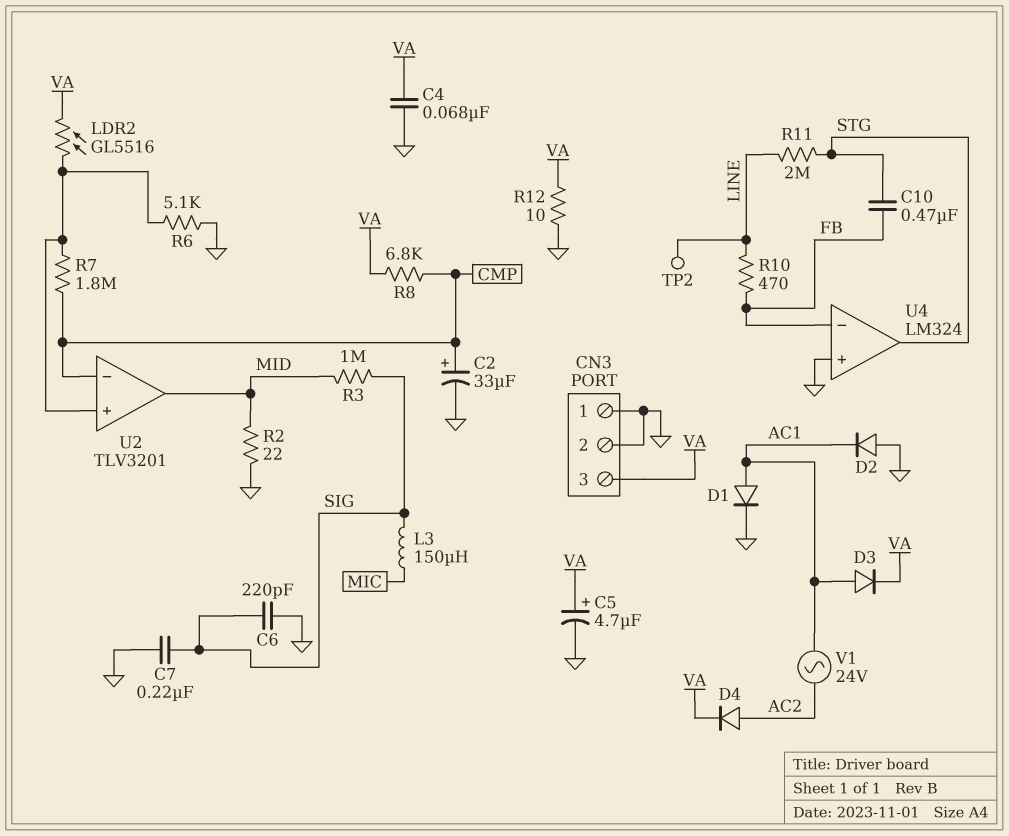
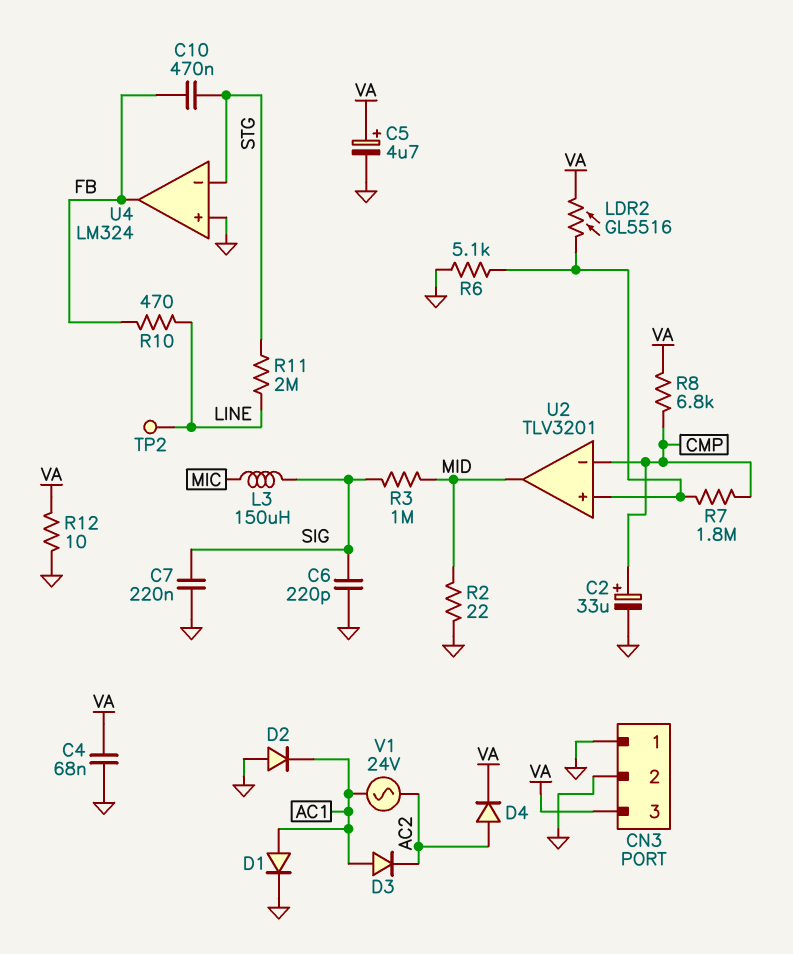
D3: diode (A AC1, K VA) -> diode (A AC1, K AC2)
U4 pin in-: FB -> STG
U4 pin out: STG -> FB

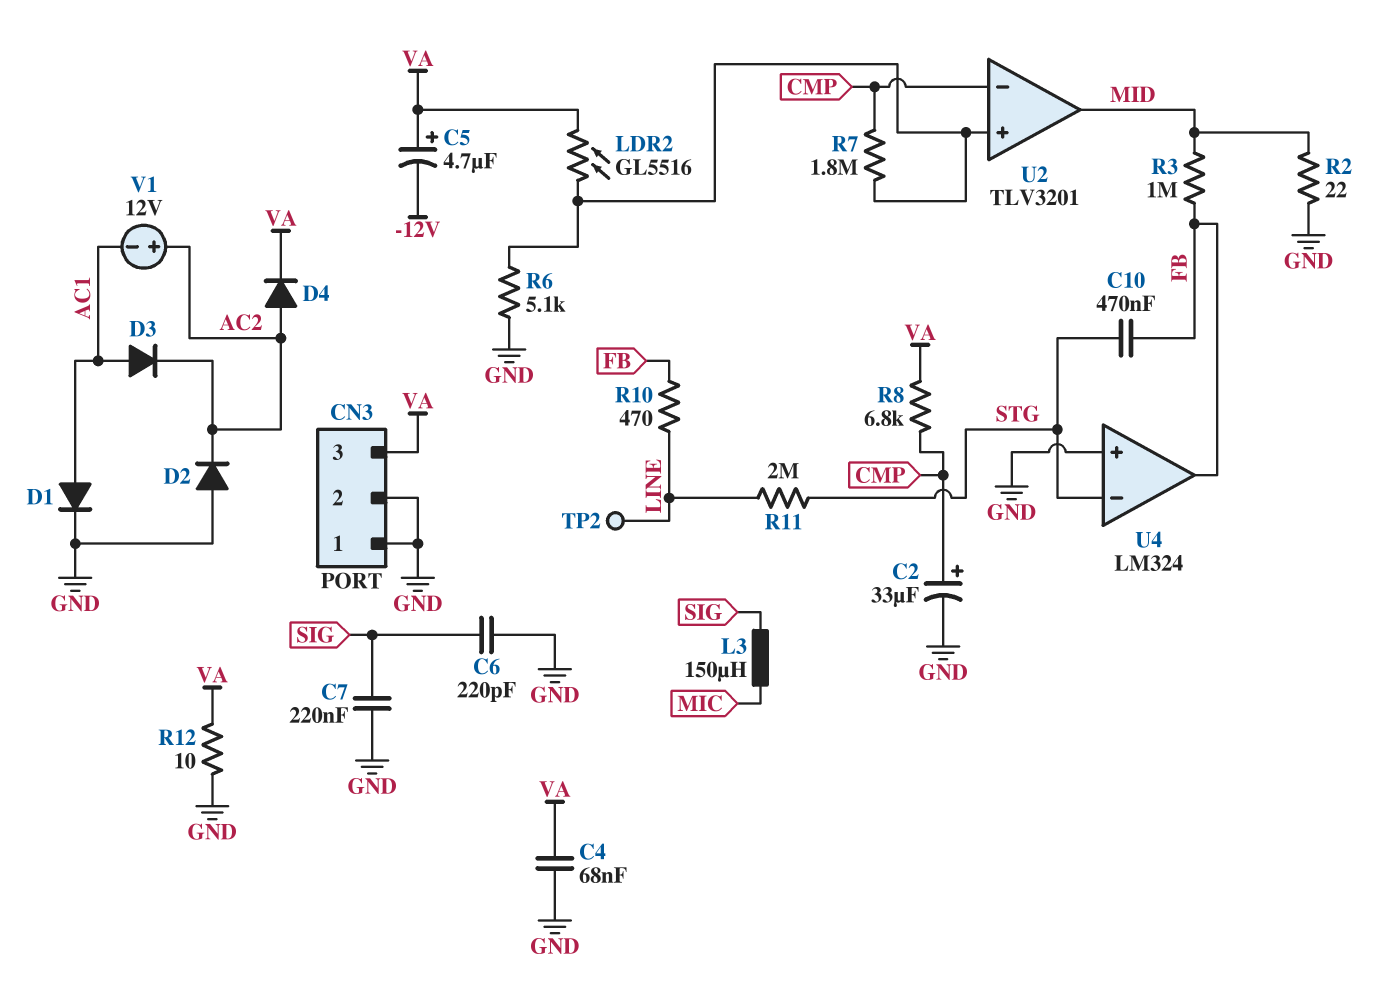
C5: 4.7uF (plus VA, minus GND) -> 4.7uF (plus VA, minus -12V)
D2: diode (A GND, K AC1) -> diode (A GND, K AC2)
R3: 1M (MID, SIG) -> 1M (FB, MID)
V1: AC 24V (AC1, AC2) -> 12V (plus AC2, minus AC1)

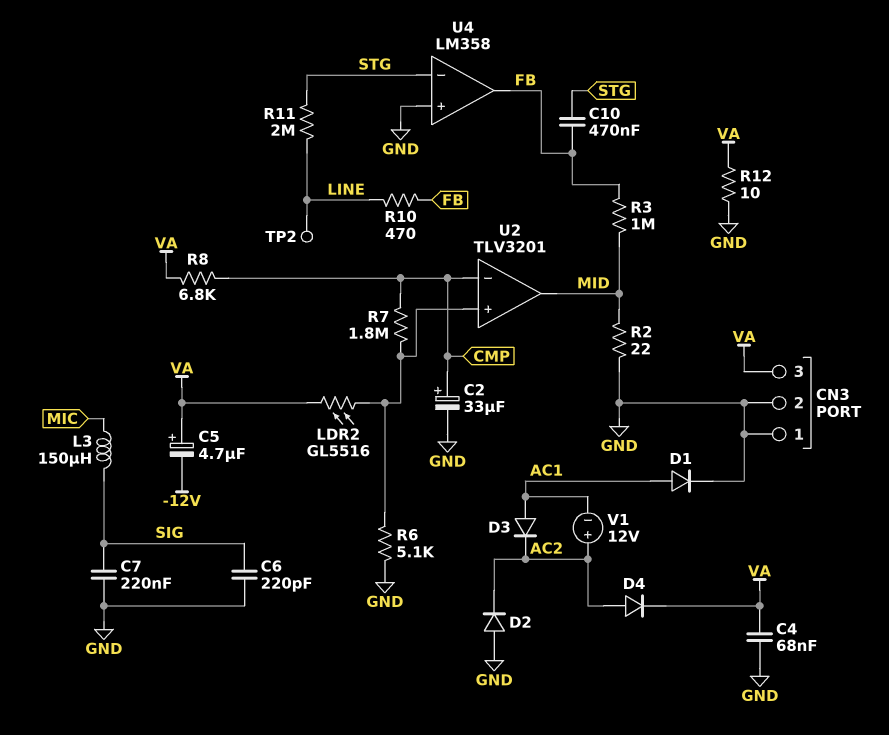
U4: LM324 -> LM358

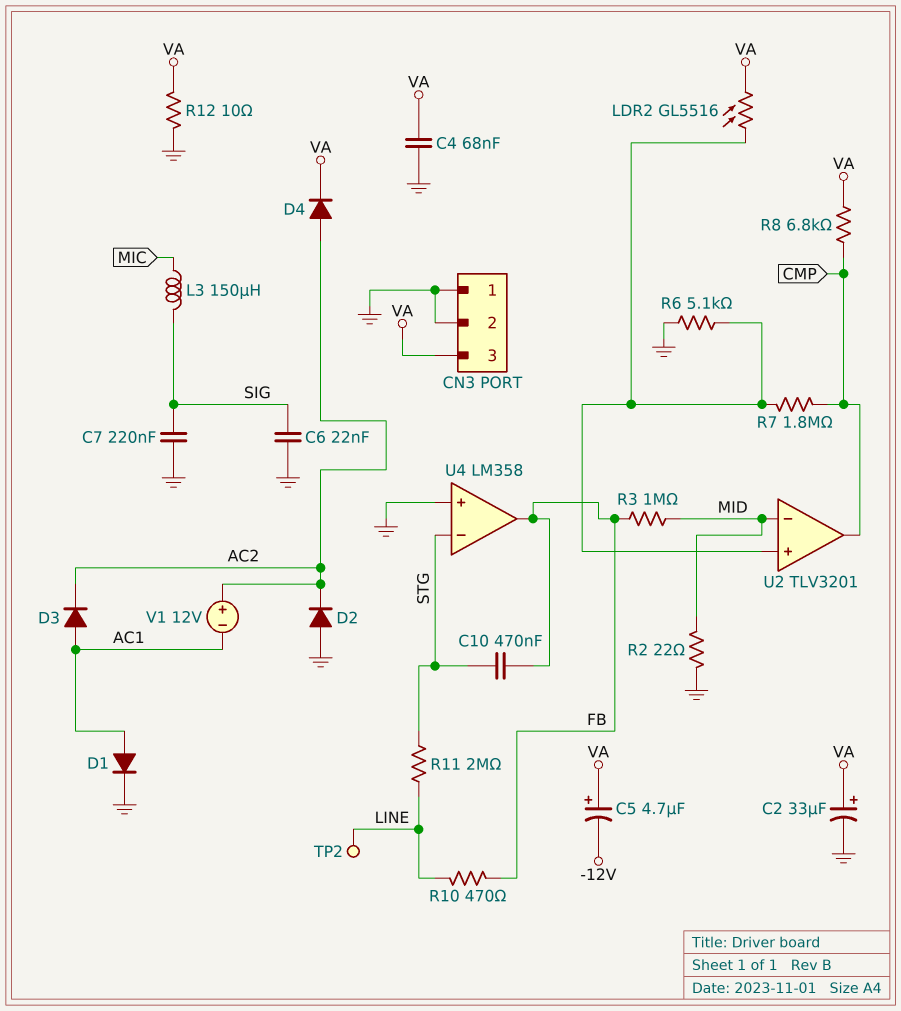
C2: 33uF (plus CMP, minus GND) -> 33uF (plus VA, minus GND)
C6: 220pF (GND, SIG) -> 22nF (GND, SIG)
U2 pin in-: CMP -> MID
U2 pin out: MID -> CMP

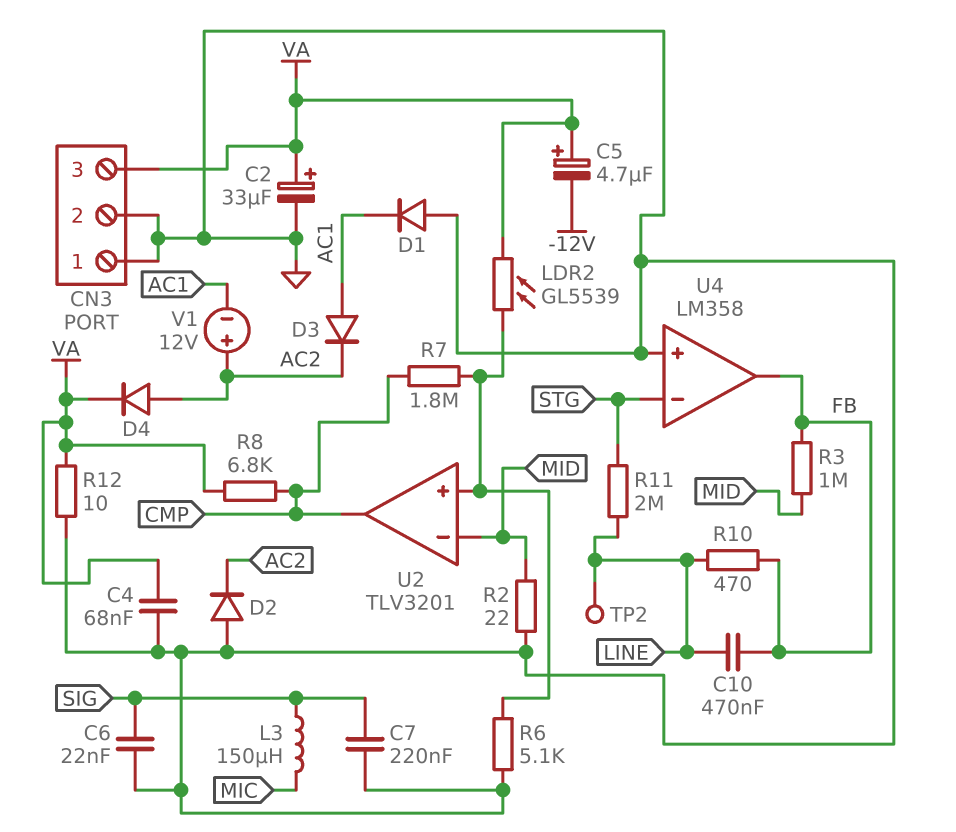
C10: 470nF (FB, STG) -> 470nF (FB, LINE)
D1: diode (A AC1, K GND) -> diode (A GND, K AC1)
LDR2: GL5516 (U2/in+, VA) -> GL5539 (U2/in+, VA)

